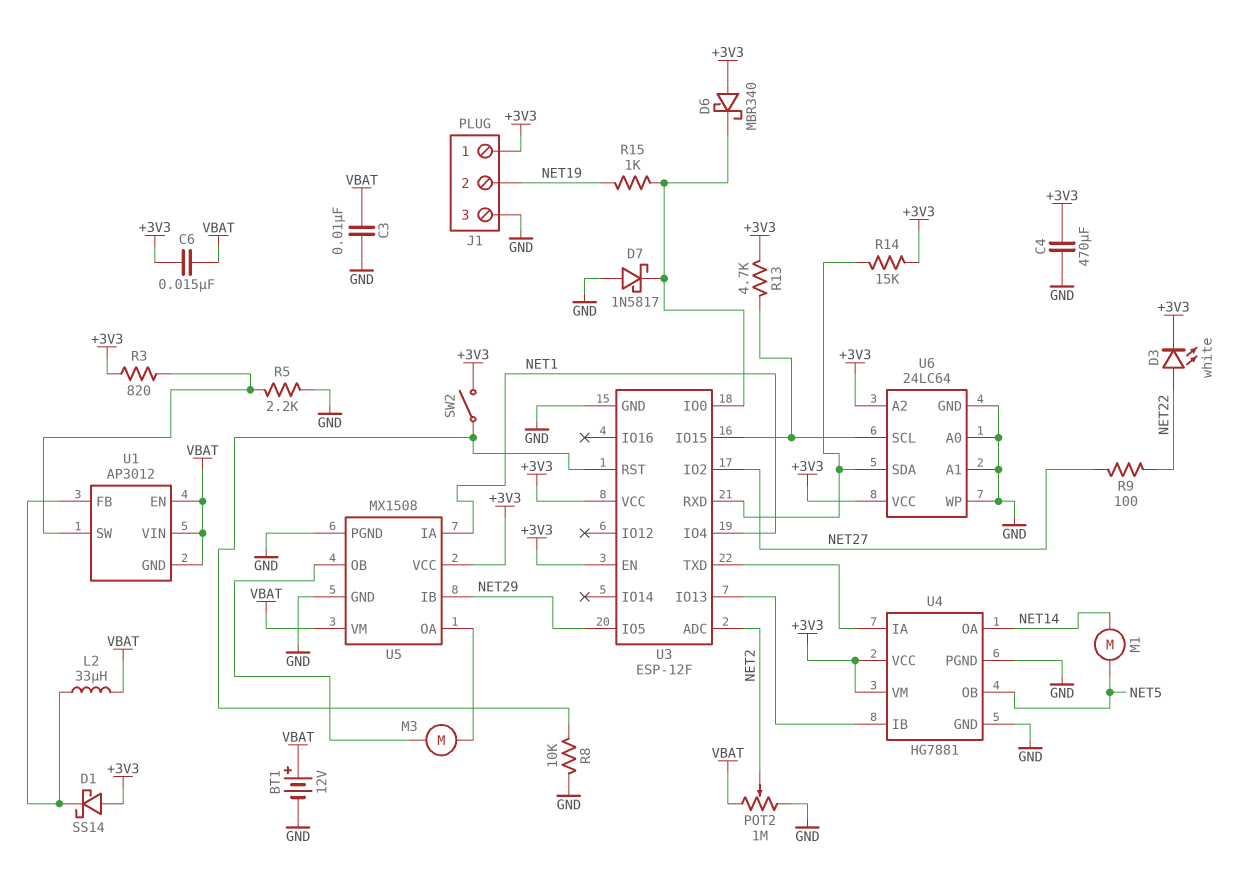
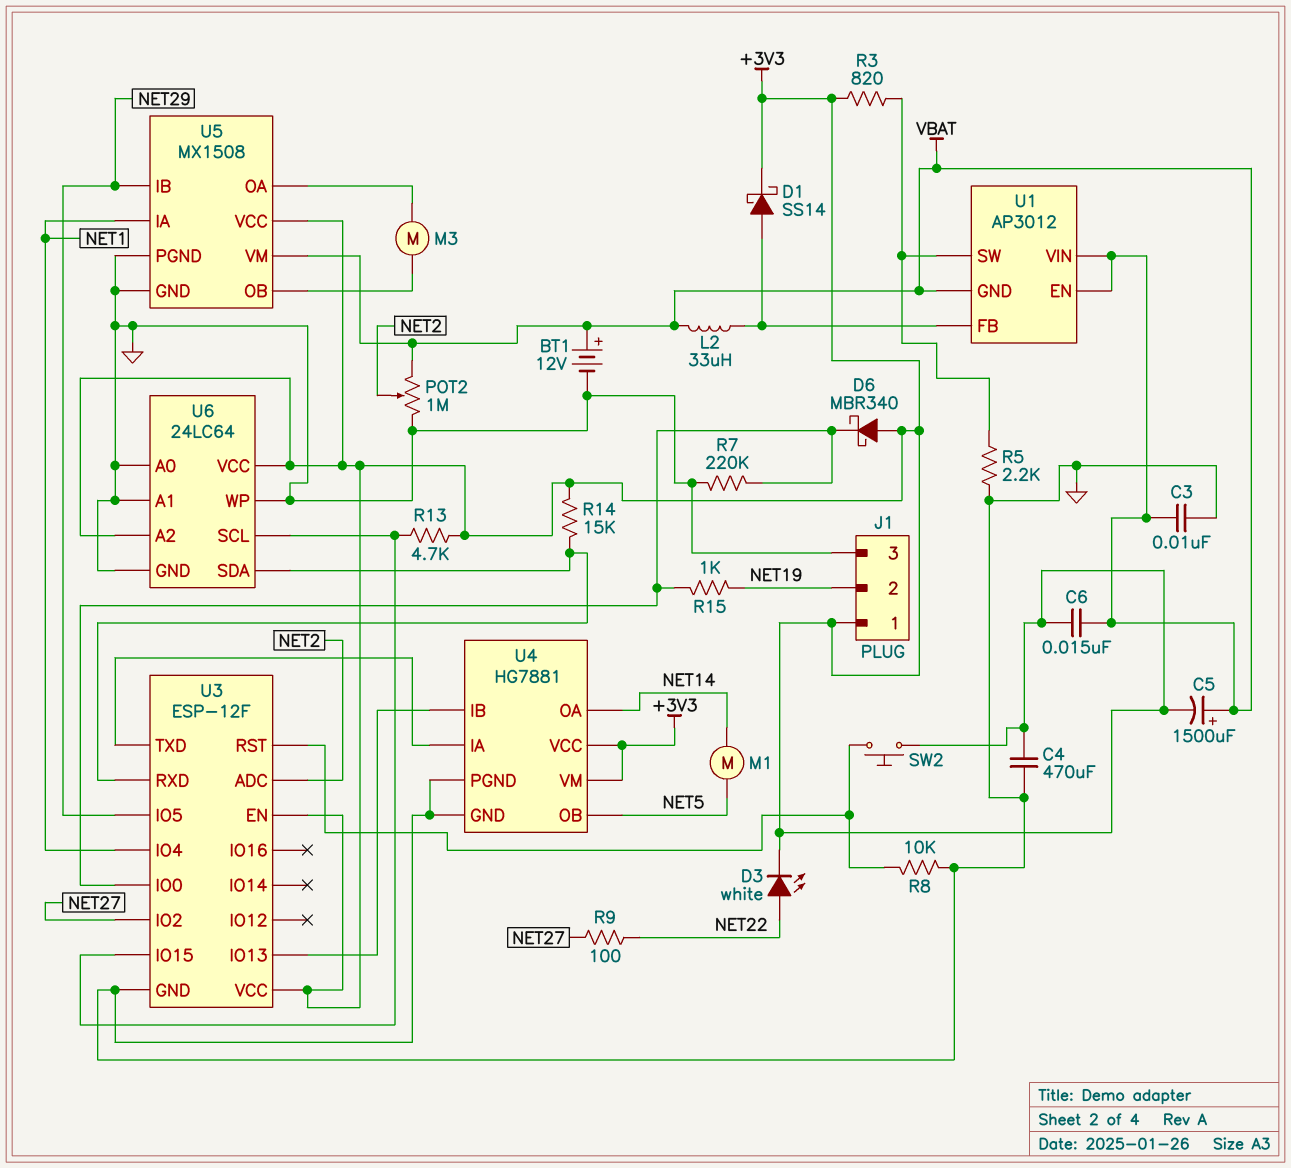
C5: none -> 1500uF (plus VBAT, minus +3V3)
D1: schottky SS14 (A +3V3, K U1/FB) -> schottky SS14 (A U1/FB, K +3V3)
D7: schottky 1N5817 (A GND, K U3/IO0) -> none
R7: none -> 220k (GND, U3/IO0)
SW2: switch (+3V3, U3/RST) -> button (+3V3, U3/RST)

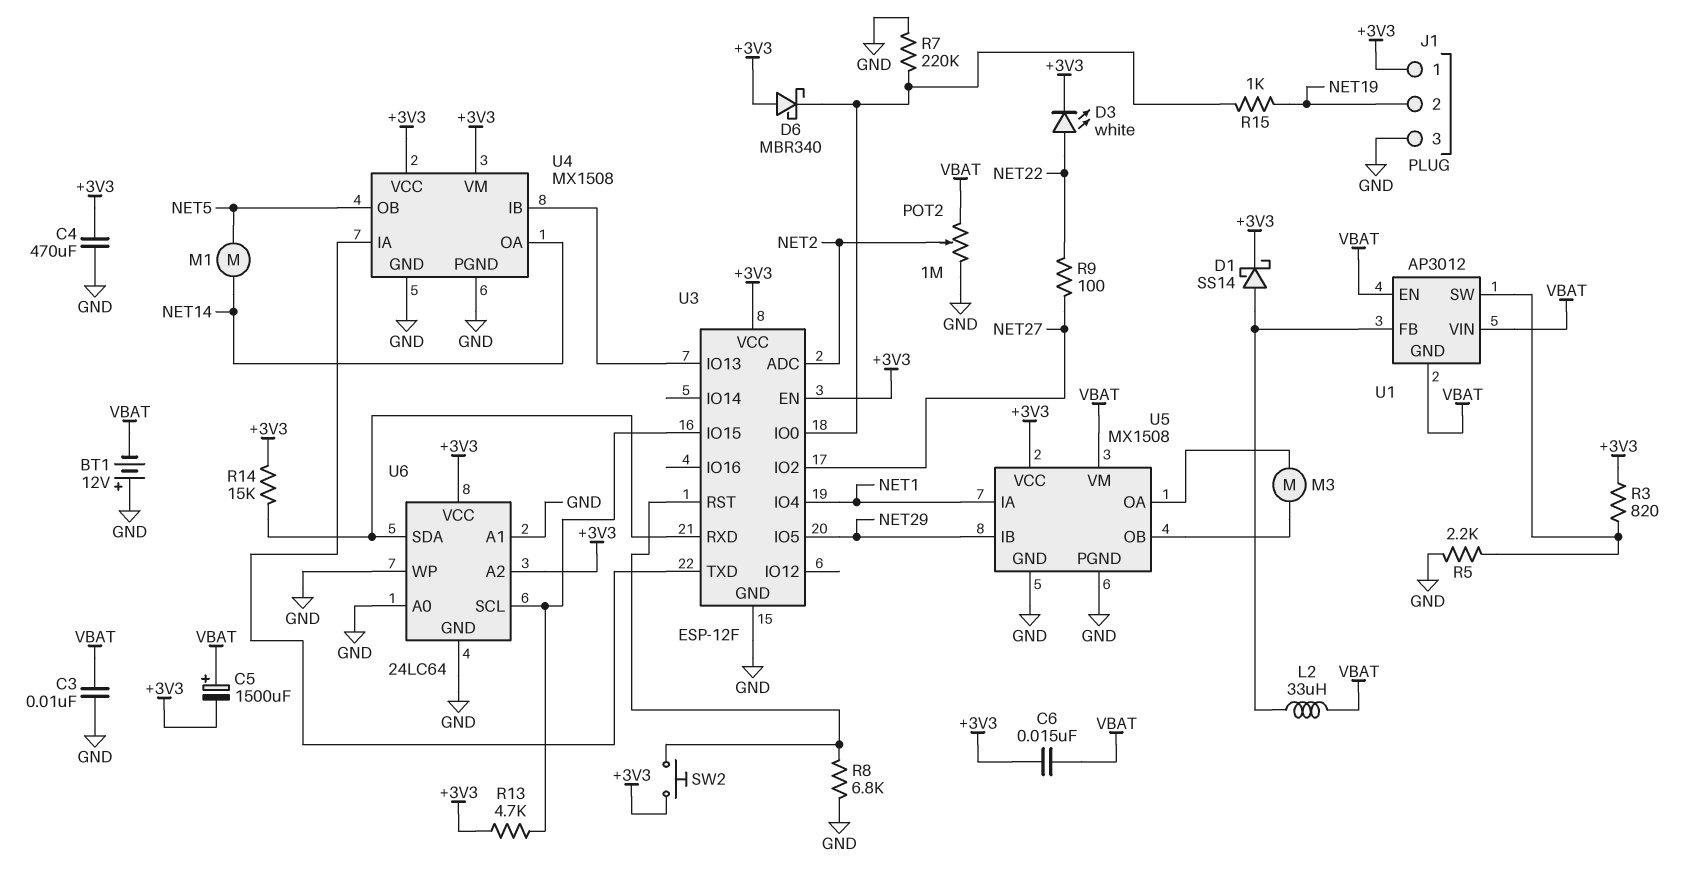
BT1: 12V (plus VBAT, minus GND) -> 12V (plus GND, minus VBAT)
R8: 10k (GND, U3/RST) -> 6.8k (GND, U3/RST)
U4: HG7881 -> MX1508

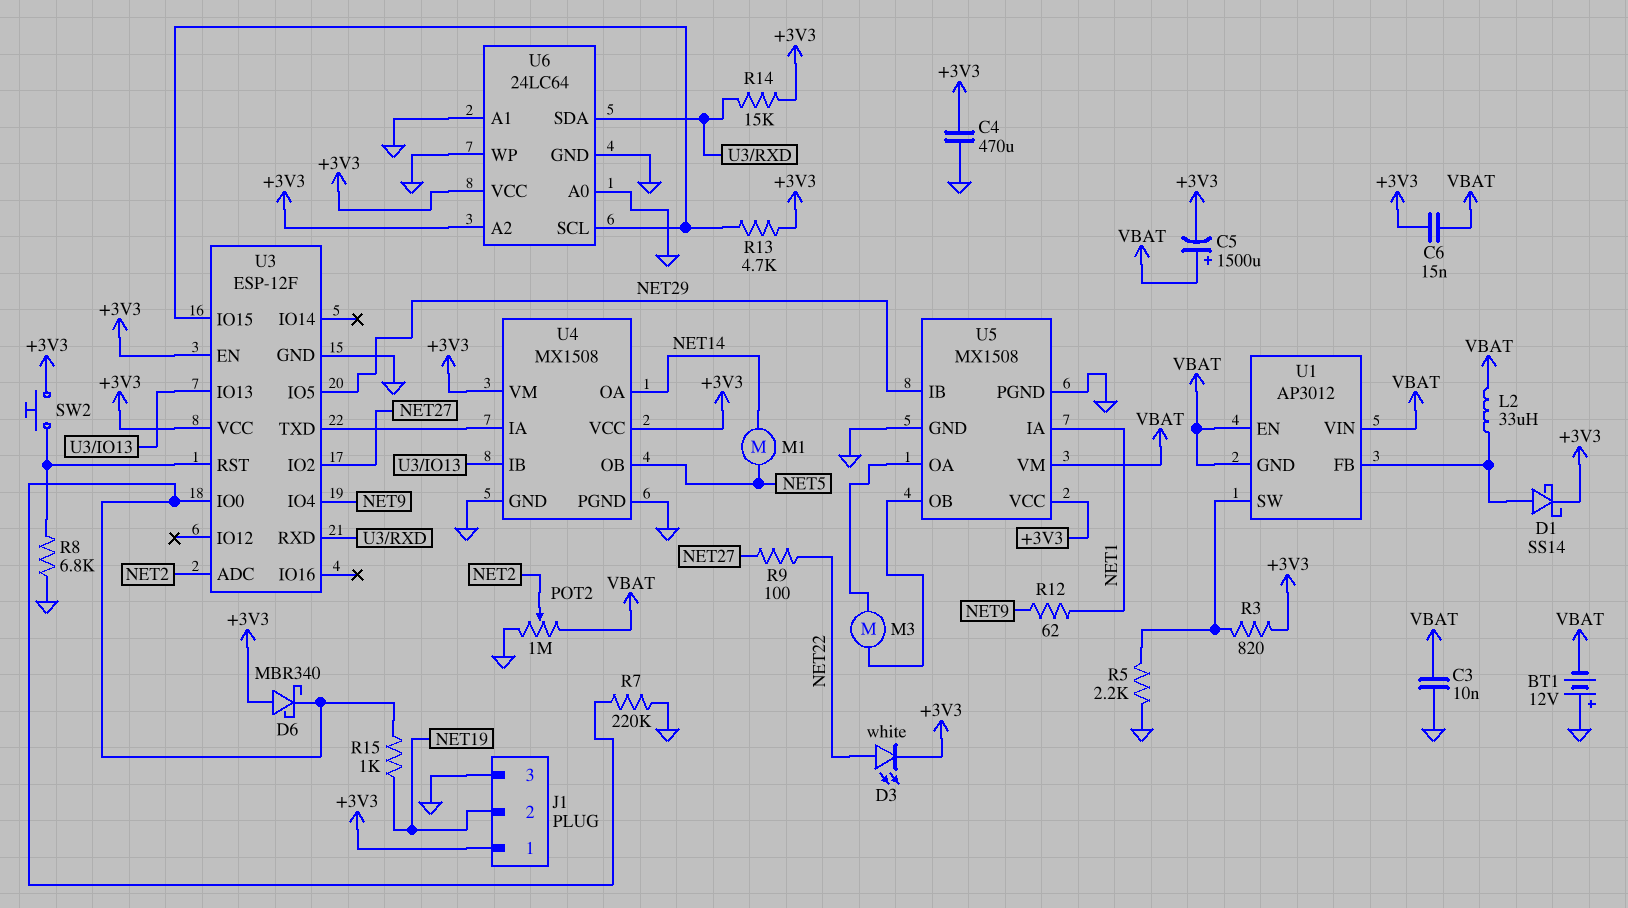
R12: none -> 62 (NET1, NET9)
U3 pin IO4: NET1 -> NET9

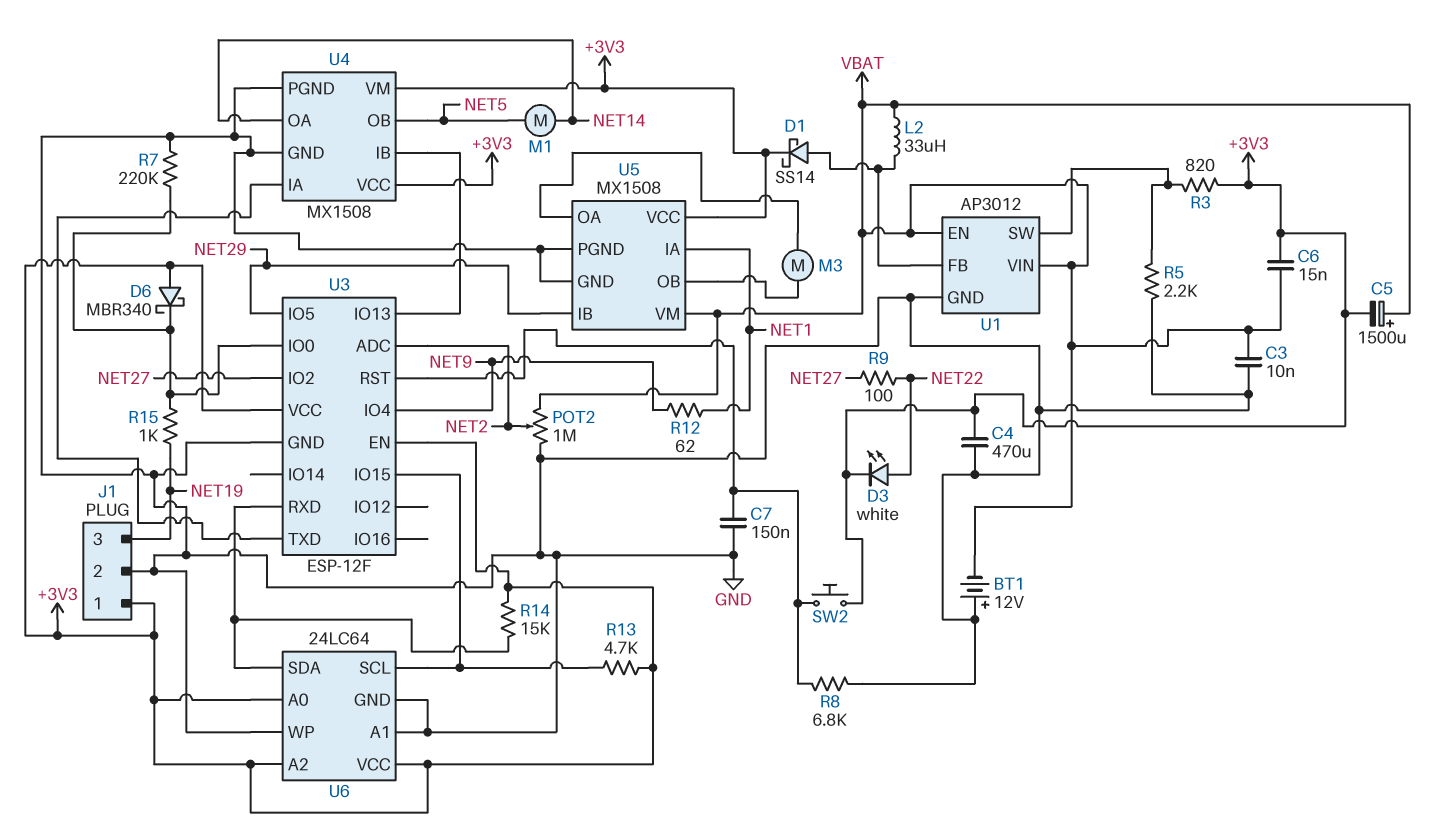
C7: none -> 150nF (GND, U3/RST)
J1 pin 2: NET19 -> GND
J1 pin 3: GND -> NET19
U1 pin GND: VBAT -> GND
U6 pin A0: GND -> +3V3

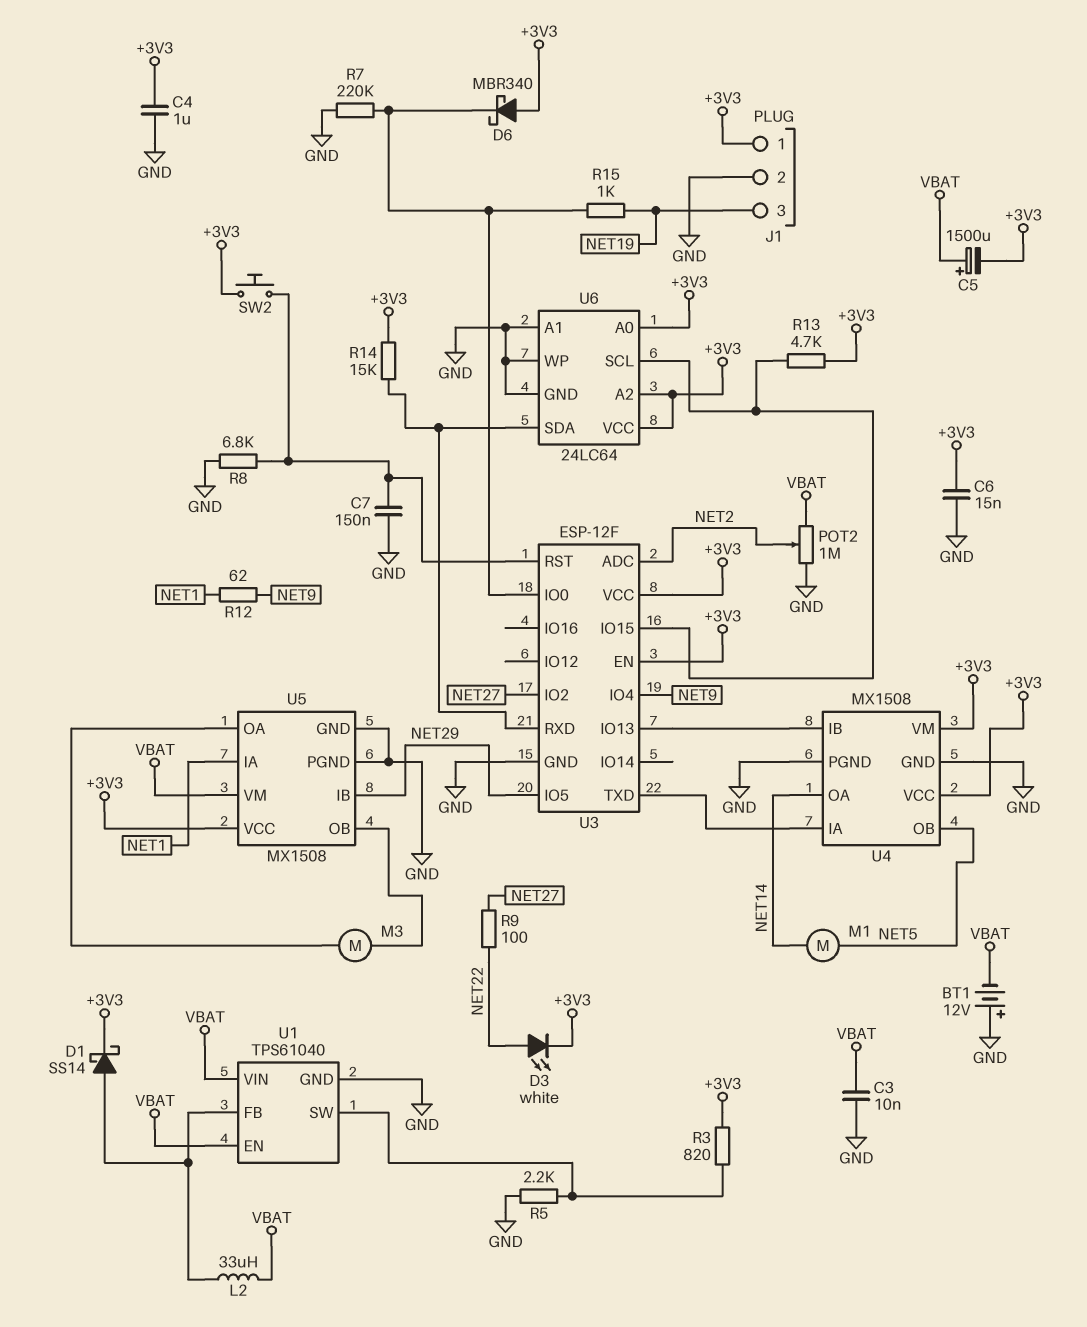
C4: 470uF (+3V3, GND) -> 1uF (+3V3, GND)
C6: 15nF (+3V3, VBAT) -> 15nF (+3V3, GND)
U1: AP3012 -> TPS61040

